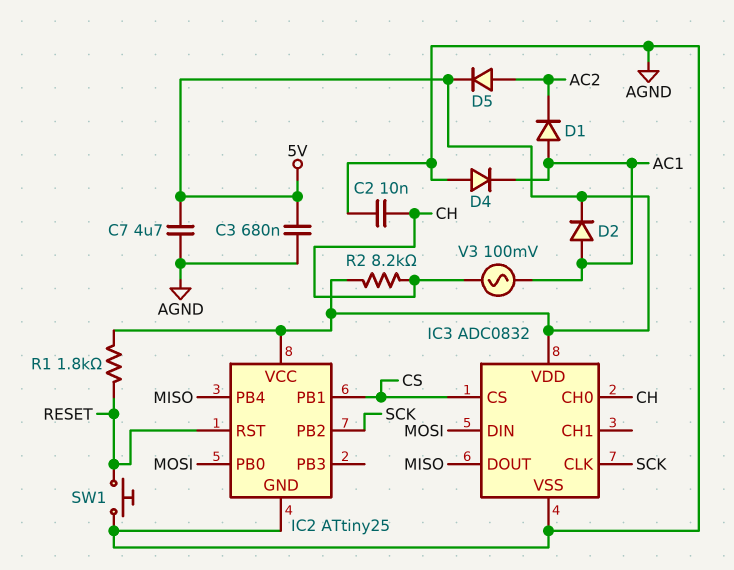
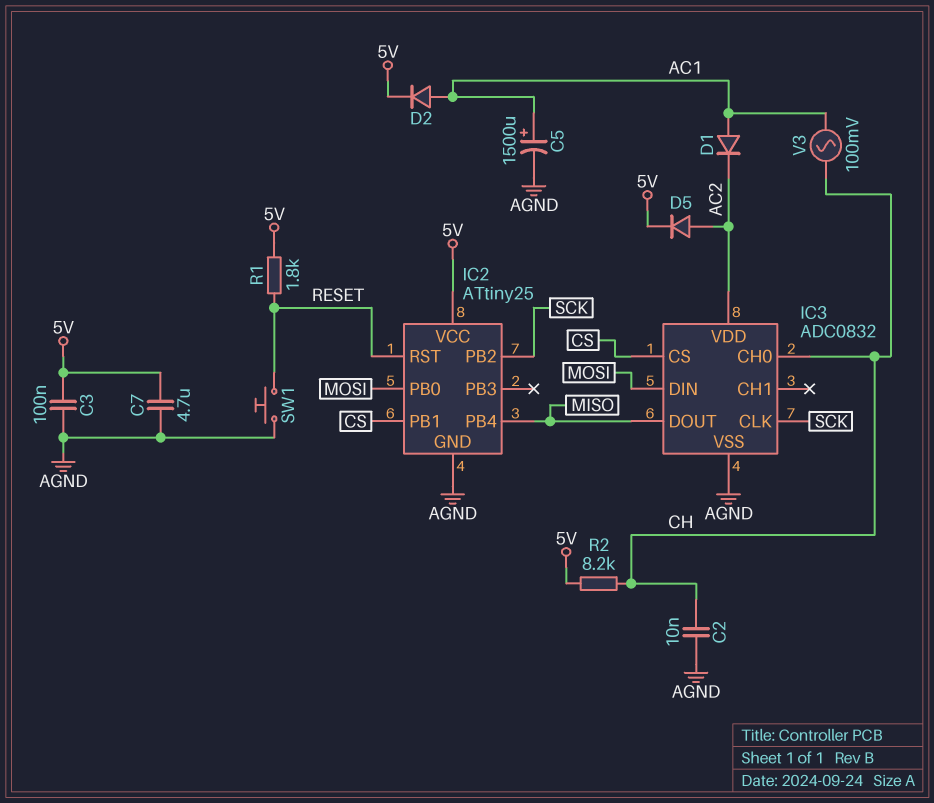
C3: 680nF (5V, AGND) -> 100nF (5V, AGND)
C5: none -> 1500uF (plus AC1, minus AGND)
D4: diode (A AGND, K AC1) -> none
IC3 pin VDD: 5V -> AC2

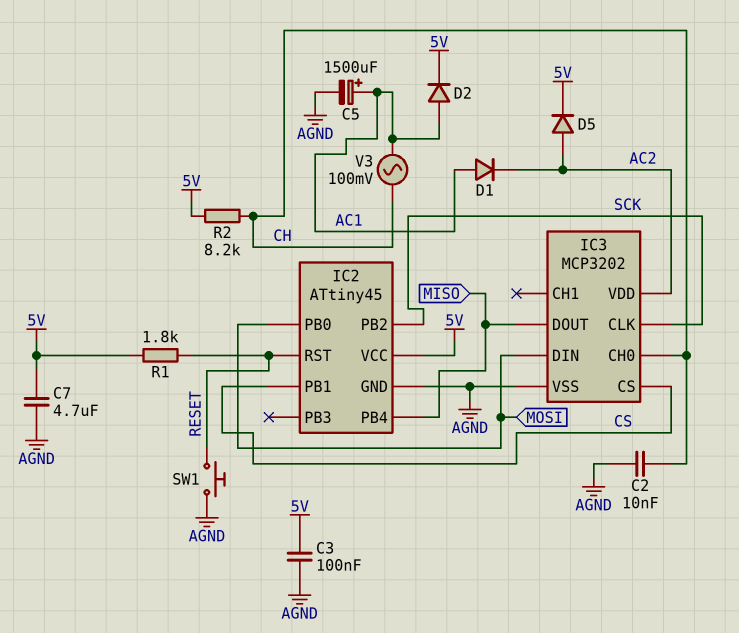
IC2: ATtiny25 -> ATtiny45
IC3: ADC0832 -> MCP3202

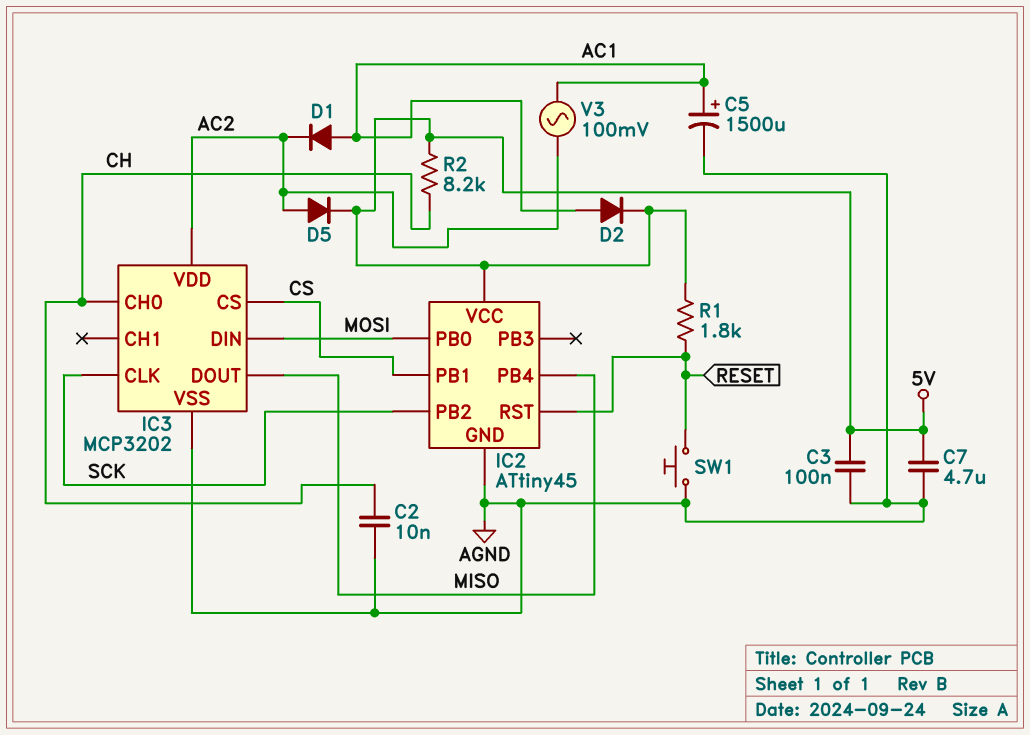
V3: AC 100mV (AC1, CH) -> AC 100mV (AC1, AC2)

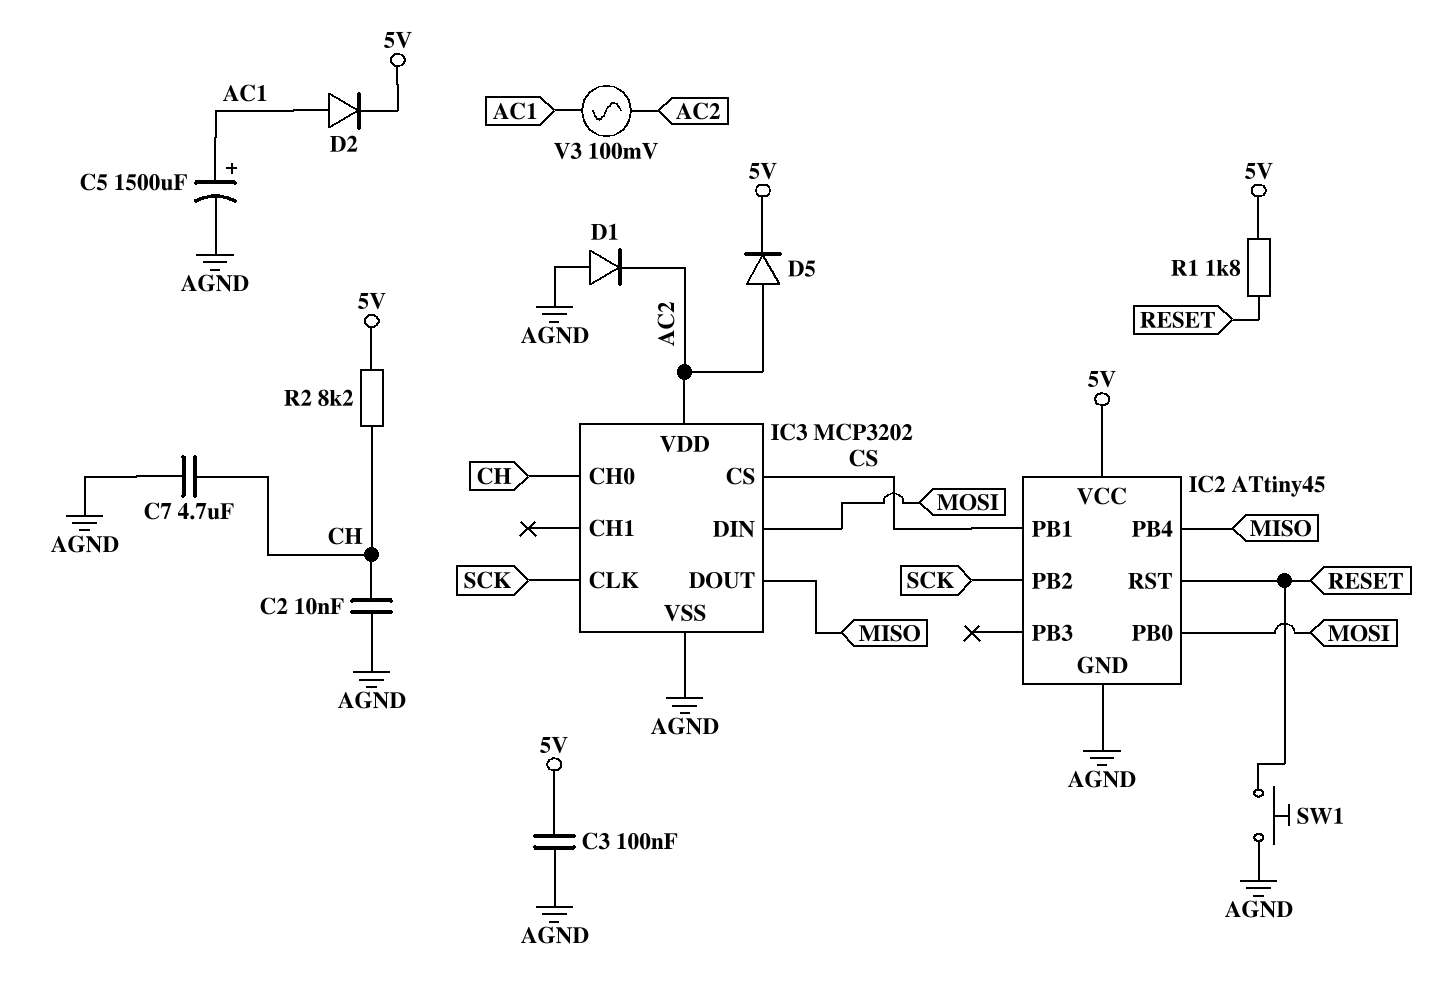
C7: 4.7uF (5V, AGND) -> 4.7uF (AGND, CH)
D1: diode (A AC1, K AC2) -> diode (A AGND, K AC2)

